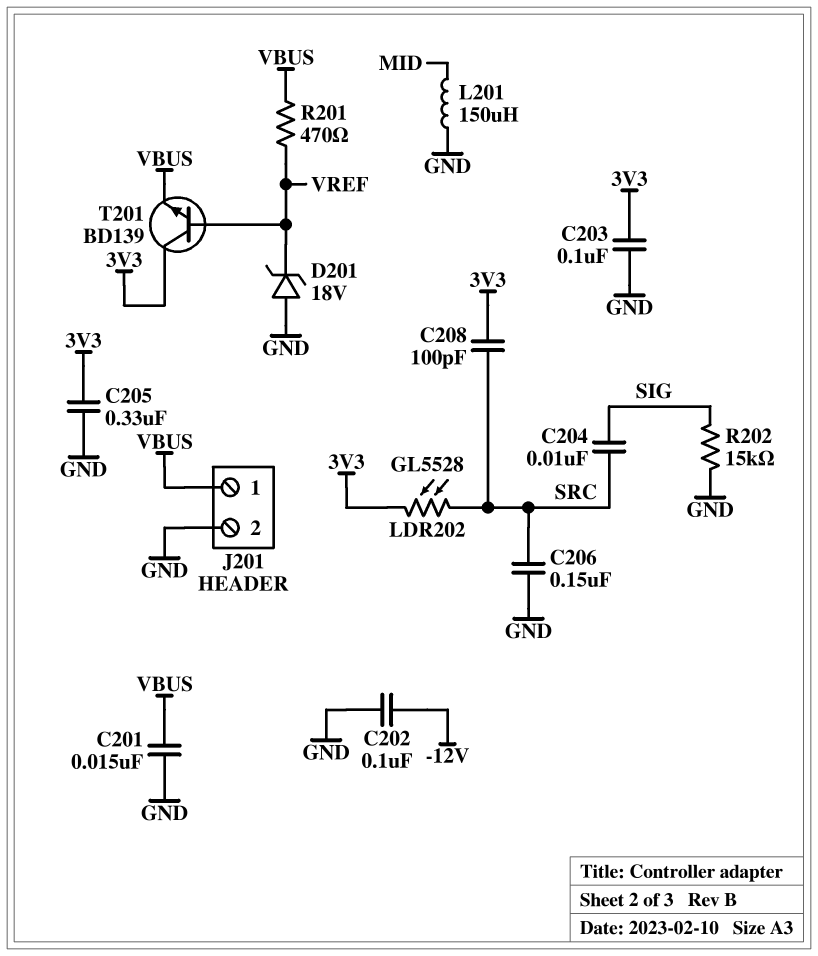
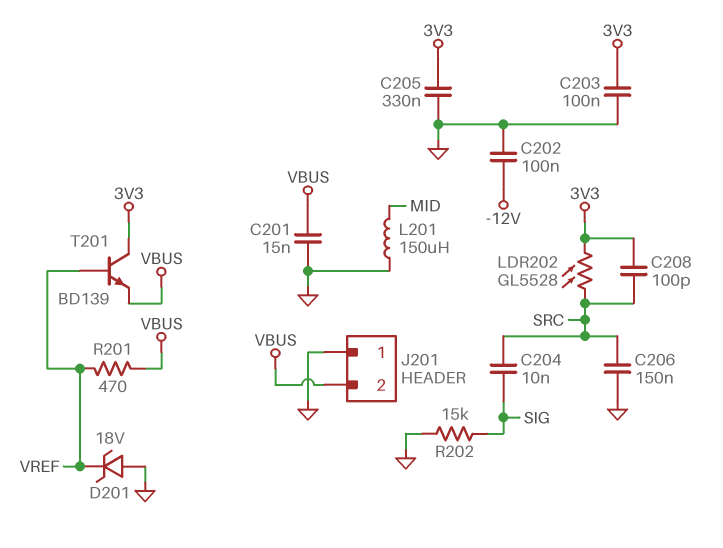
J201 pin 1: VBUS -> GND
J201 pin 2: GND -> VBUS

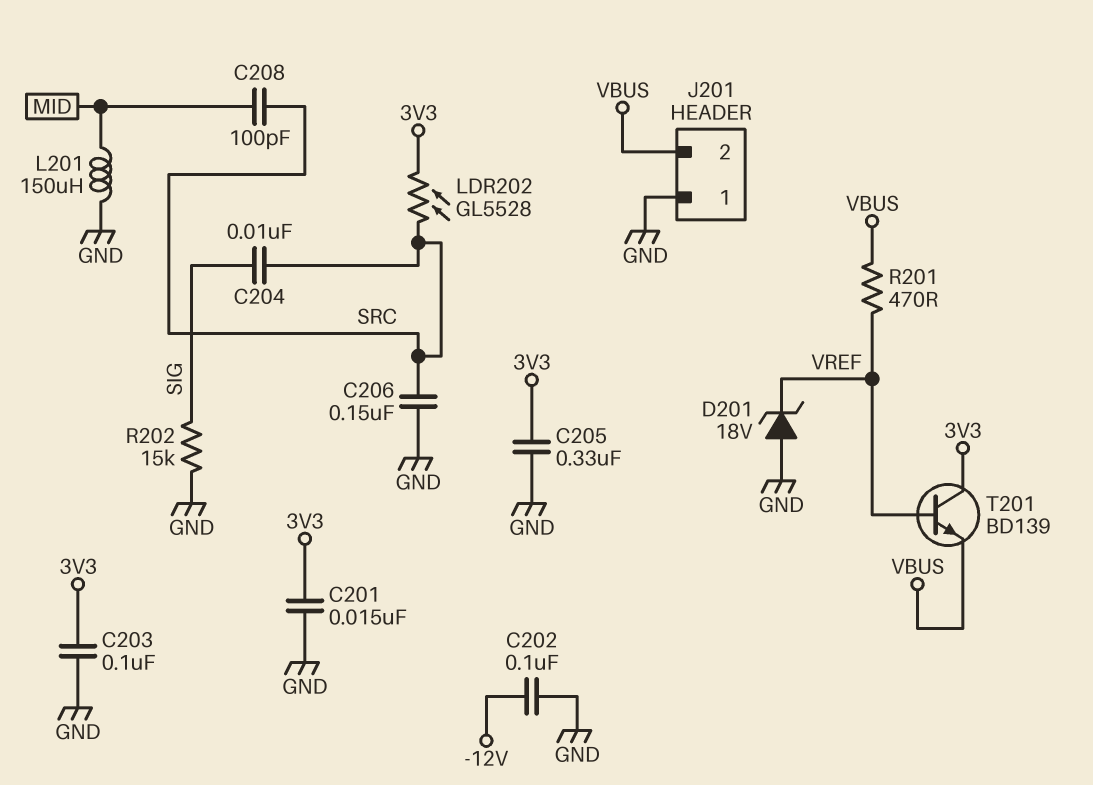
C201: 15nF (GND, VBUS) -> 15nF (3V3, GND)
C208: 100pF (3V3, SRC) -> 100pF (MID, SRC)

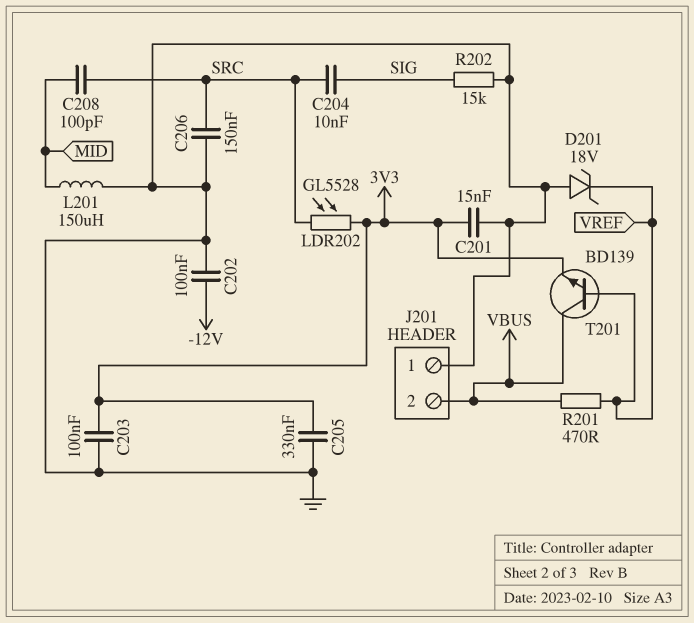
T201: NPN BD139 (B VREF, C 3V3, E VBUS) -> NPN BD139 (B VREF, C VBUS, E 3V3)

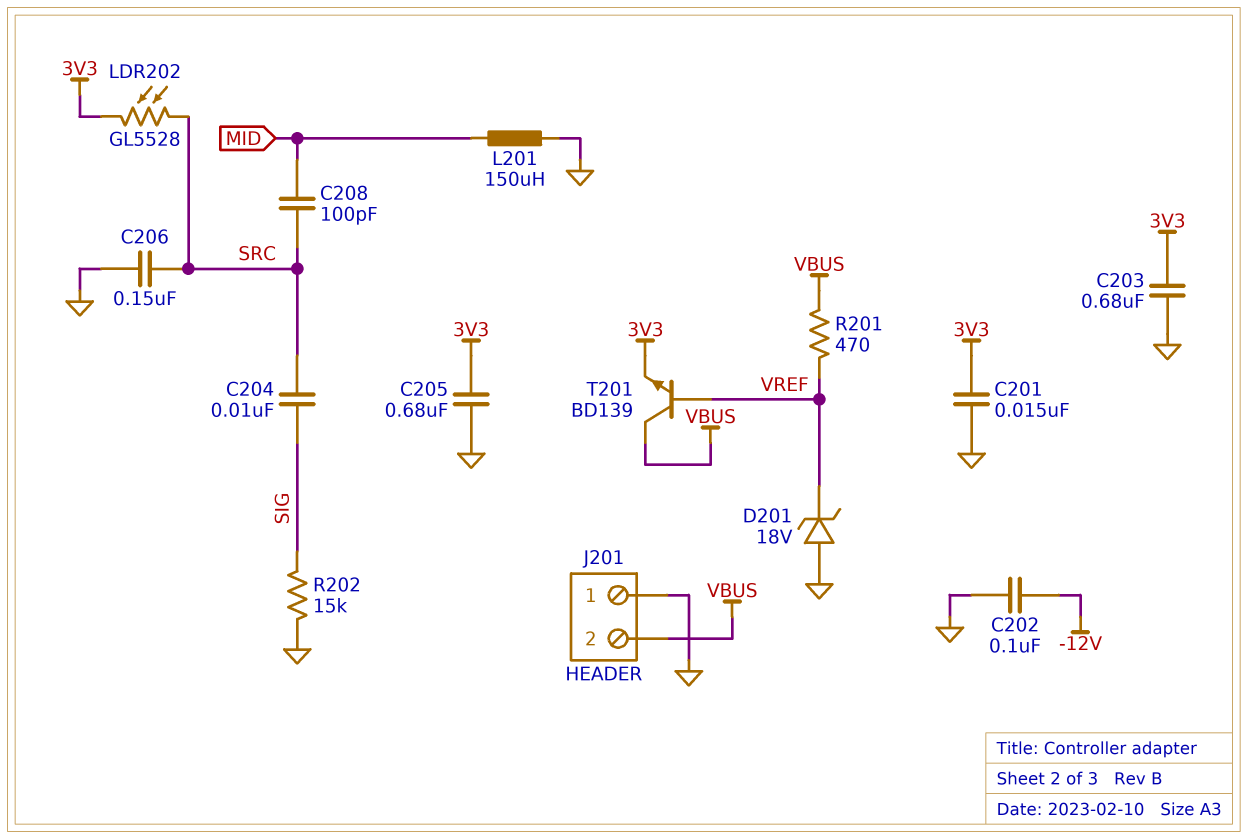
C203: 100nF (3V3, GND) -> 680nF (3V3, GND)
C205: 330nF (3V3, GND) -> 680nF (3V3, GND)

